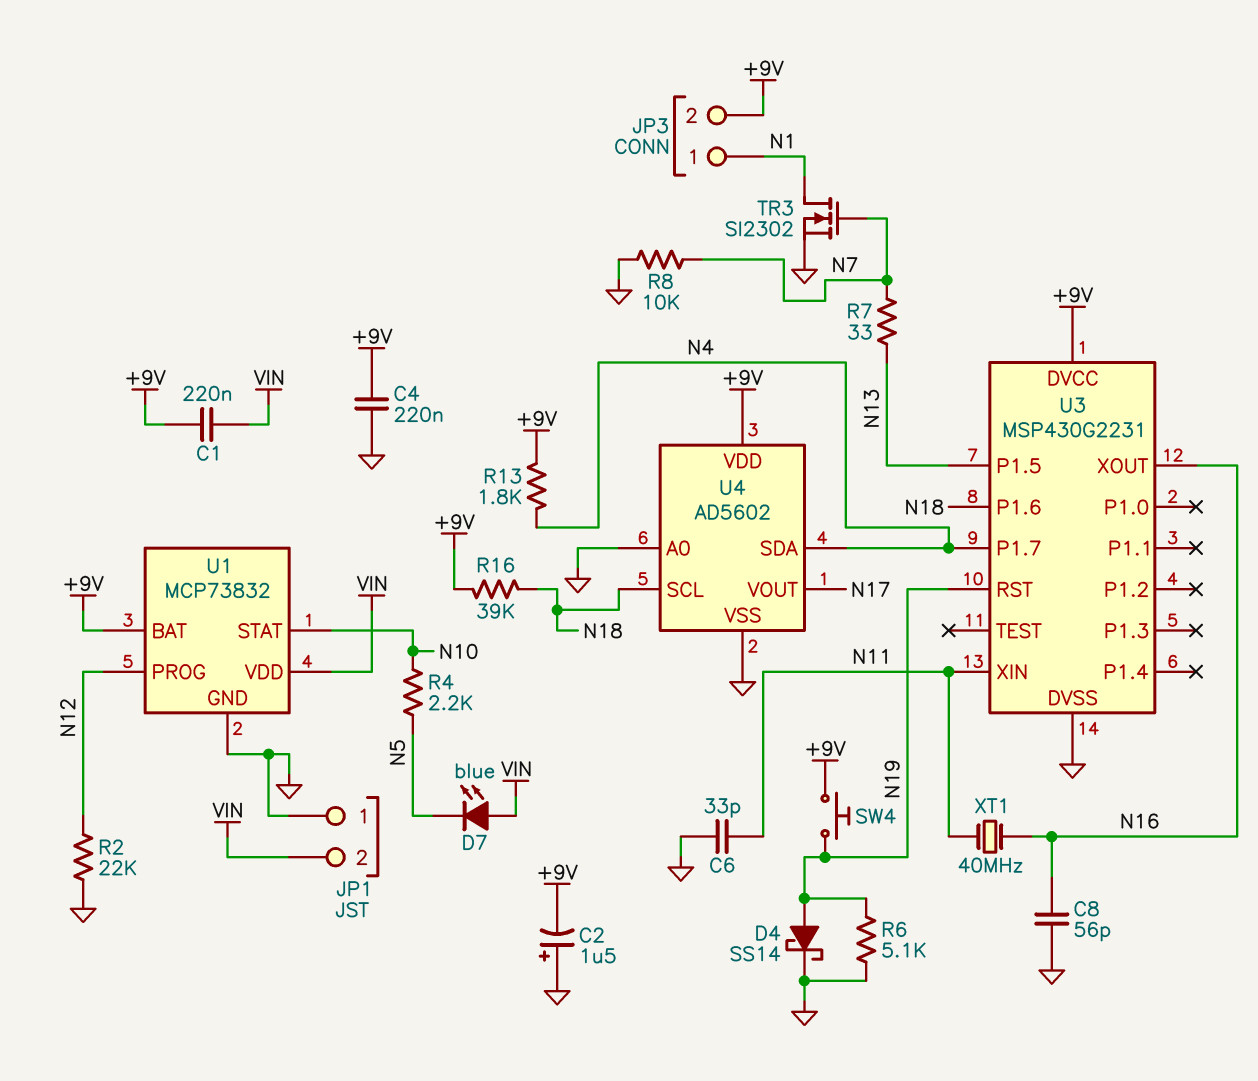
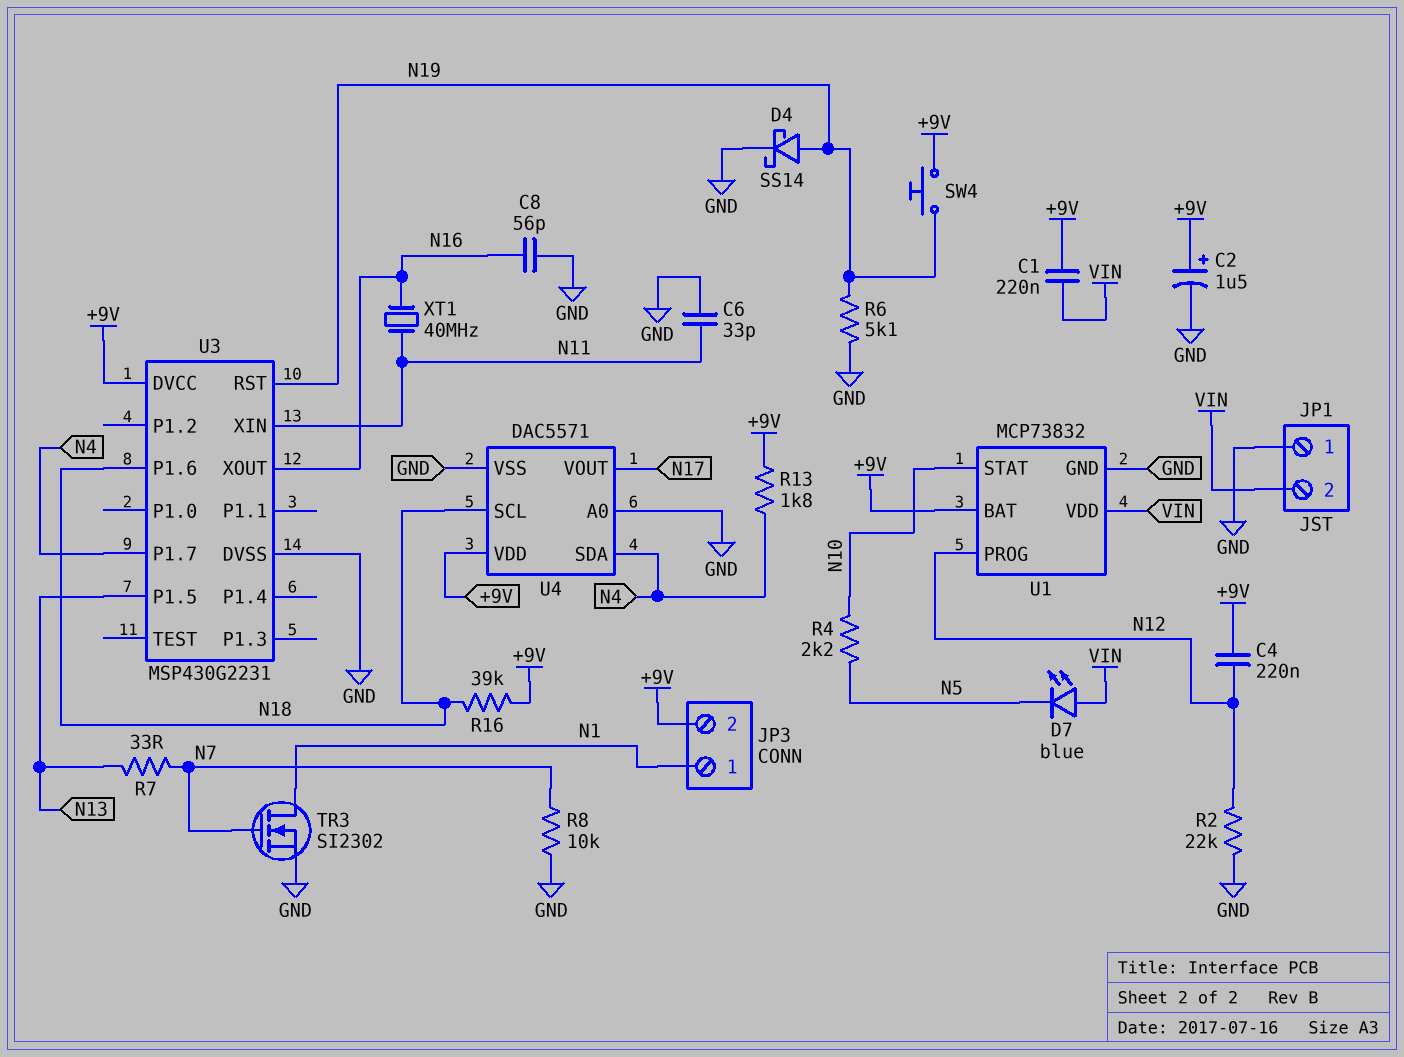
C2: 1.5uF (plus GND, minus +9V) -> 1.5uF (plus +9V, minus GND)
C4: 220nF (+9V, GND) -> 220nF (+9V, N12)
U4: AD5602 -> DAC5571

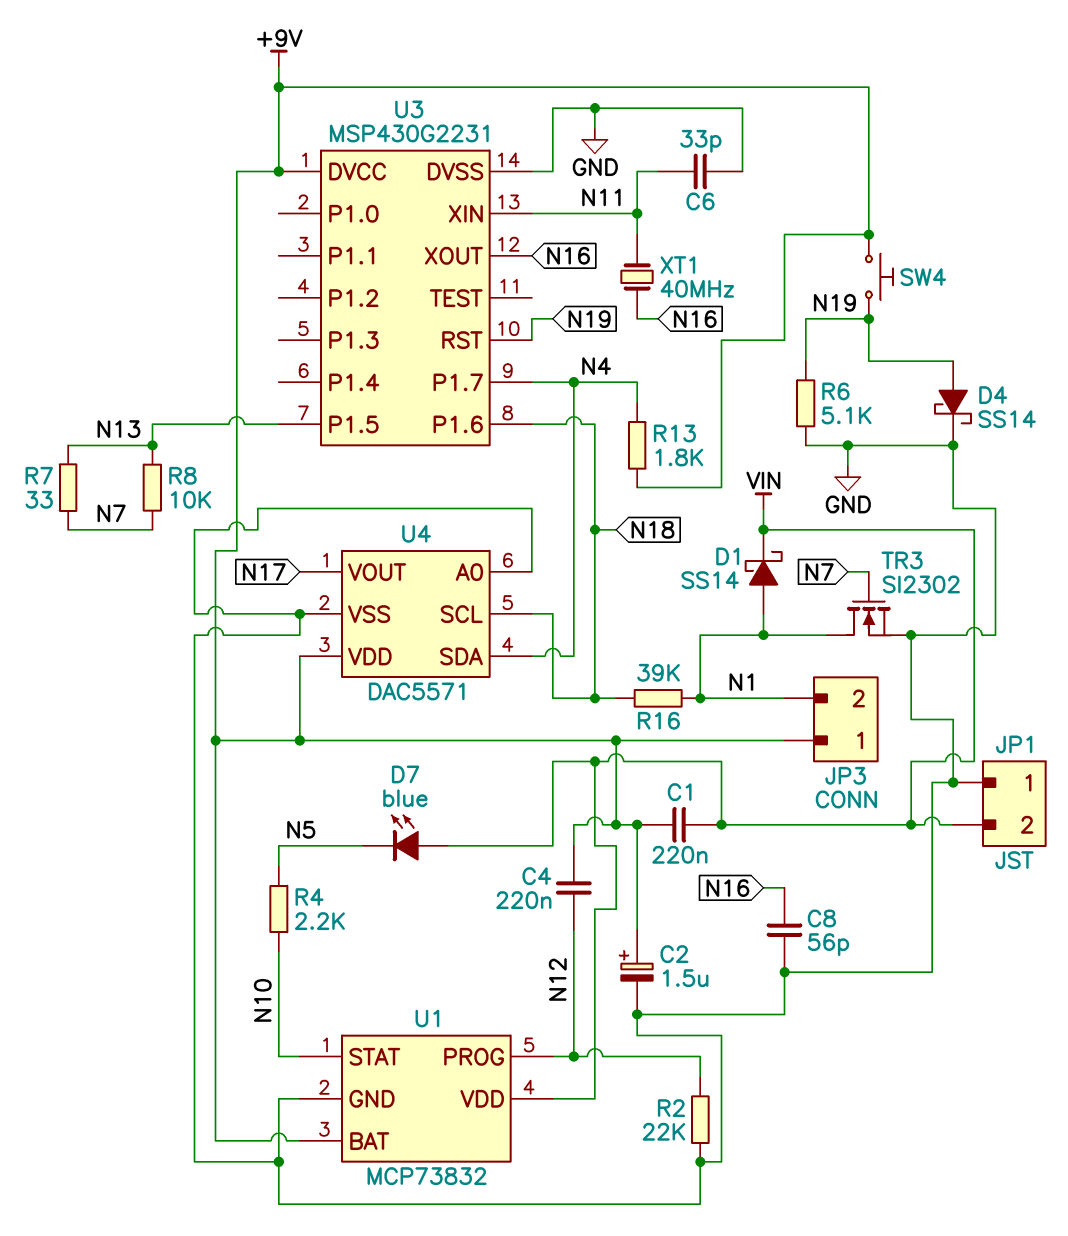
D1: none -> schottky SS14 (A N1, K VIN)
JP3 pin 1: N1 -> +9V
JP3 pin 2: +9V -> N1
R8: 10k (GND, N7) -> 10k (N7, N13)
R16: 39k (+9V, N18) -> 39k (N1, N18)

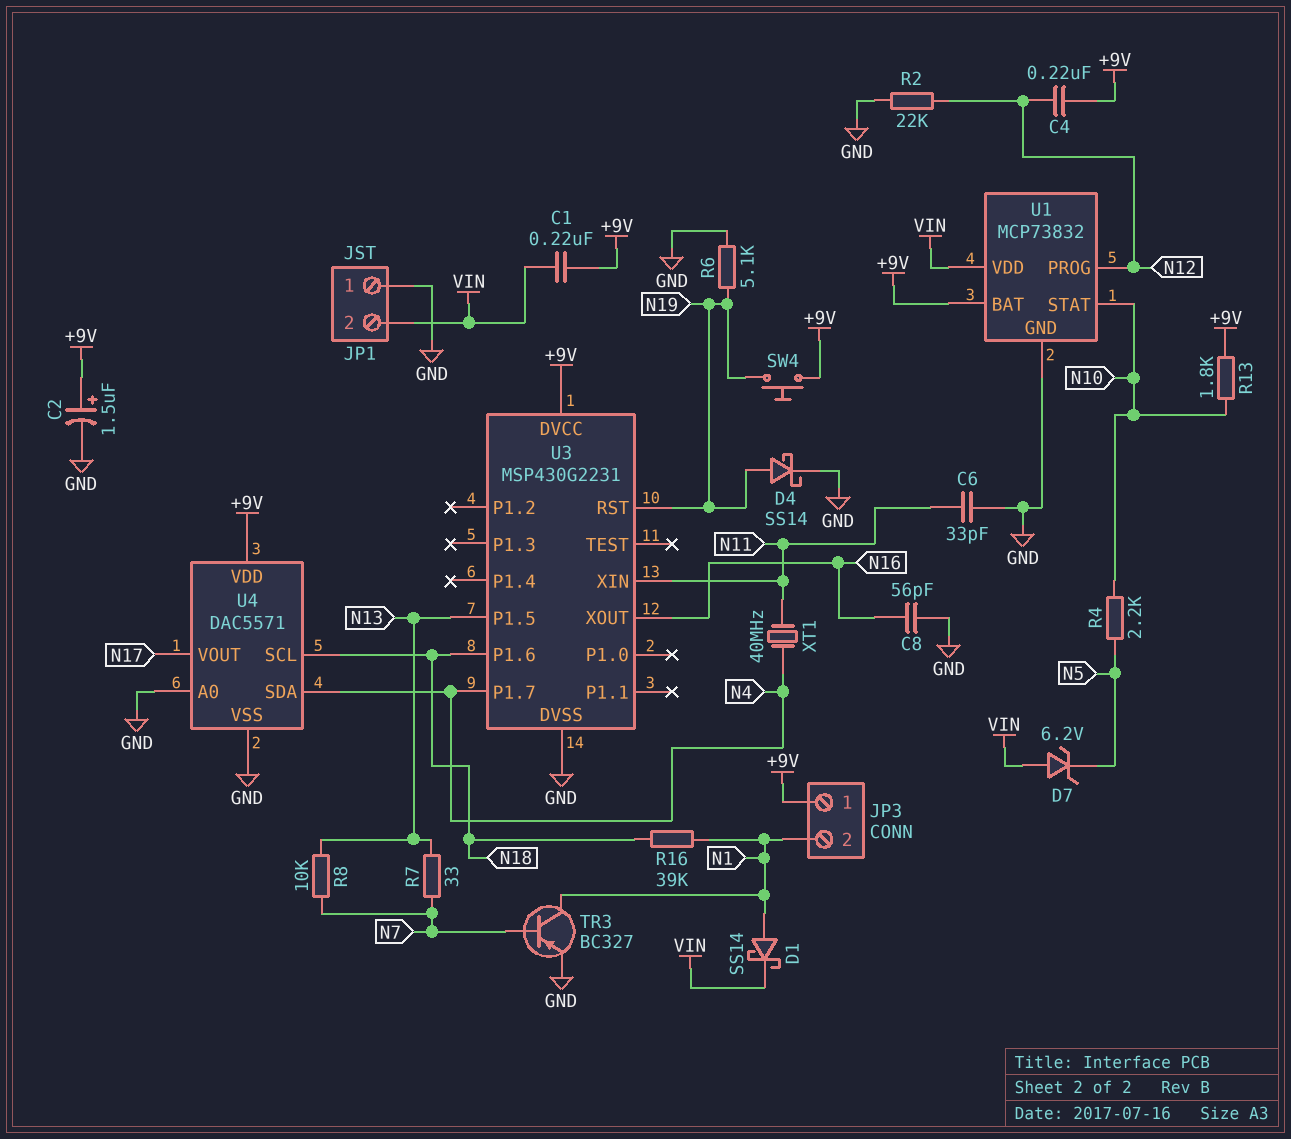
D7: LED blue (A VIN, K N5) -> zener 6.2V (A VIN, K N5)
R13: 1.8k (+9V, N4) -> 1.8k (+9V, N10)
TR3: NMOS SI2302 (G N7, D N1, S GND) -> PNP BC327 (B N7, C N1, E GND)
XT1: 40MHz (N11, N16) -> 40MHz (N4, N11)

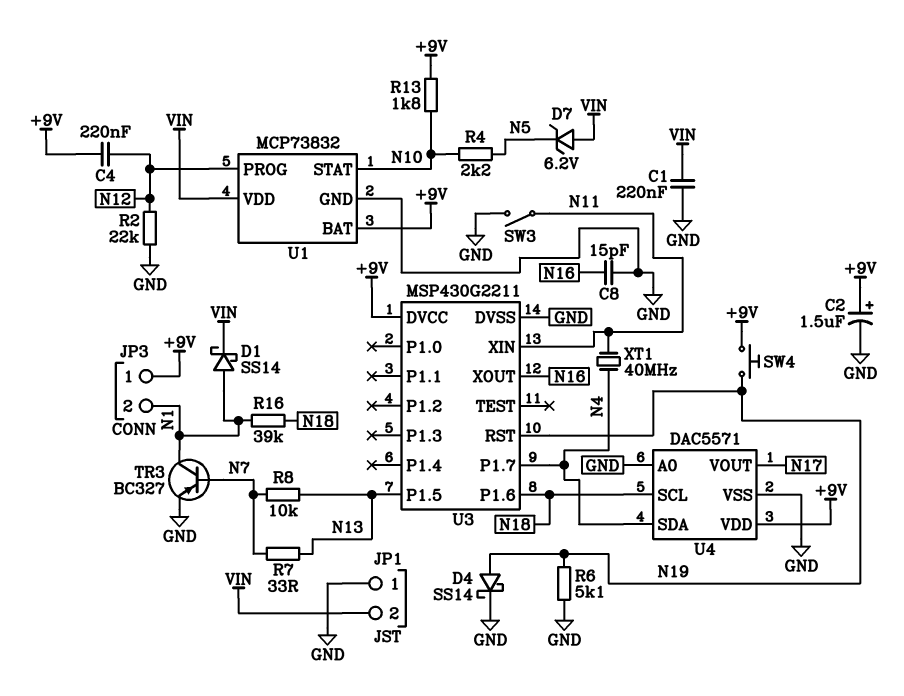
C1: 220nF (+9V, VIN) -> 220nF (GND, VIN)
C6: 33pF (GND, N11) -> none
C8: 56pF (GND, N16) -> 15pF (GND, N16)
SW3: none -> switch (GND, N11)
U3: MSP430G2231 -> MSP430G2211

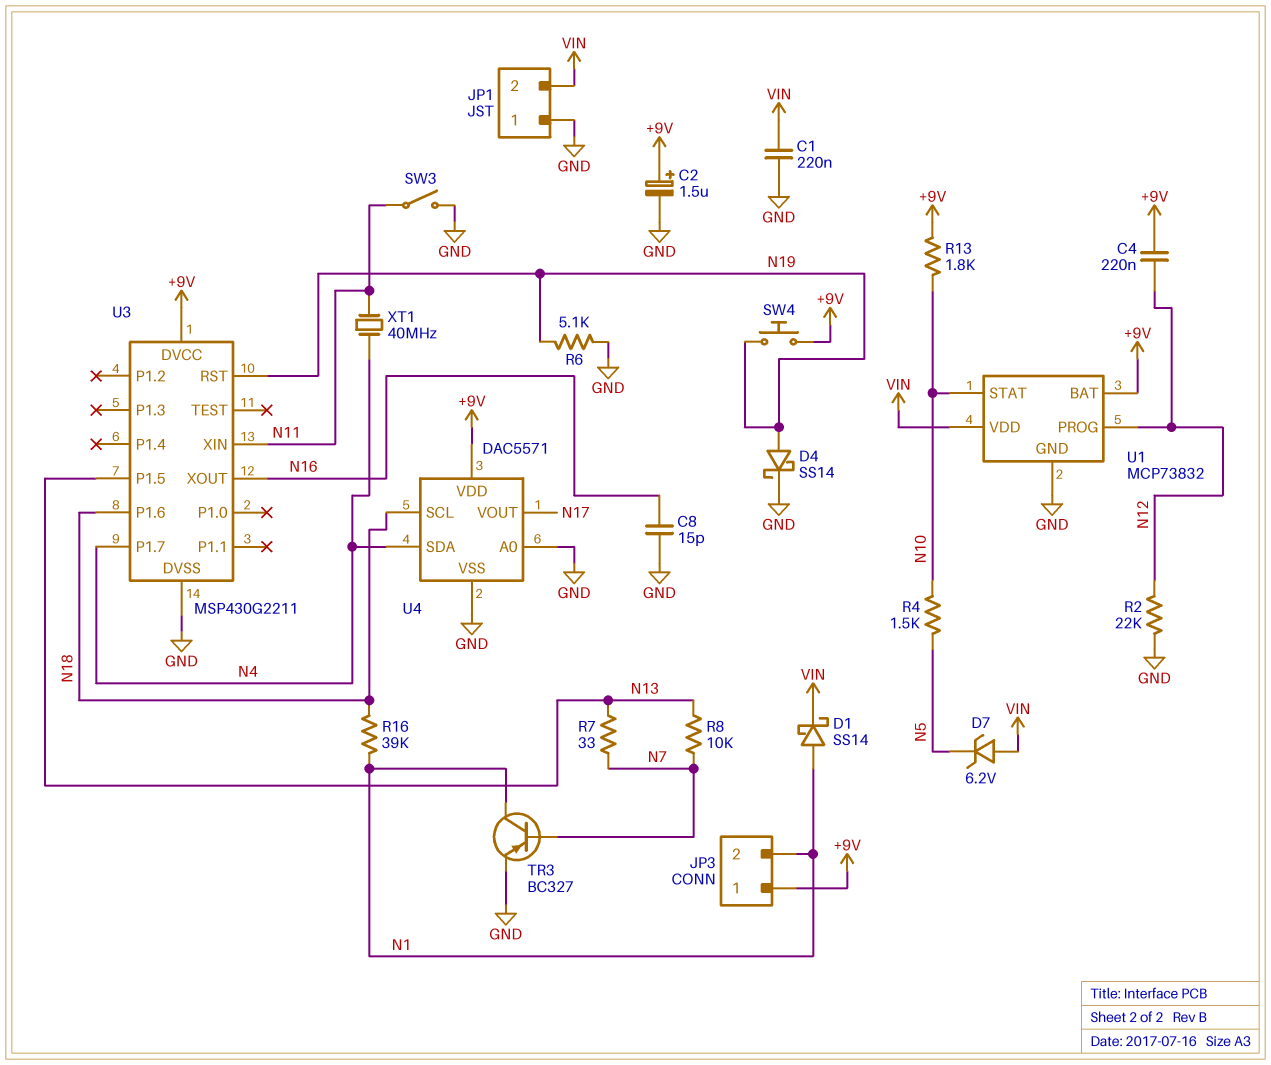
R4: 2.2k (N5, N10) -> 1.5k (N5, N10)

